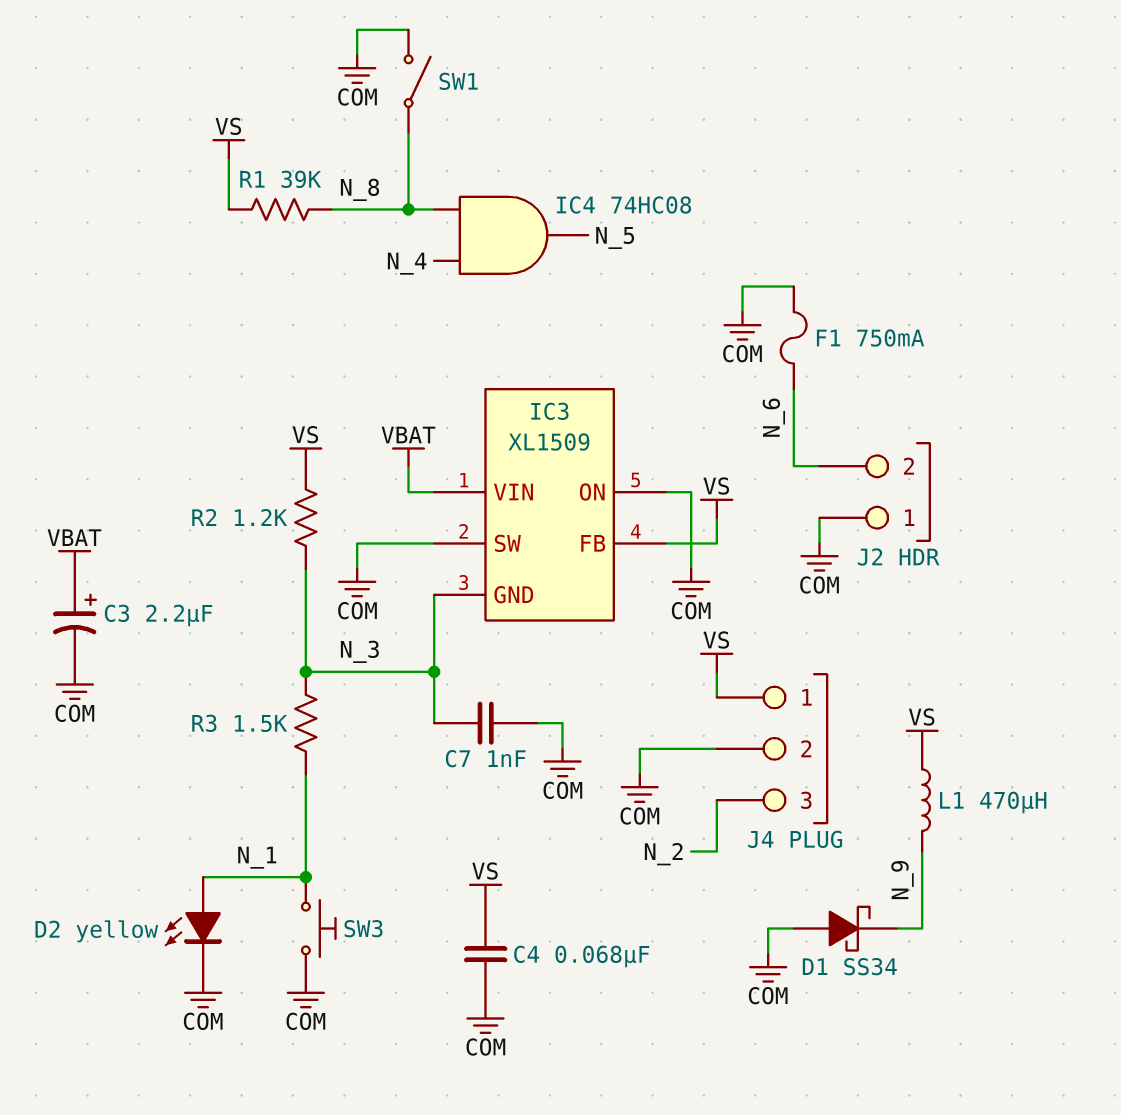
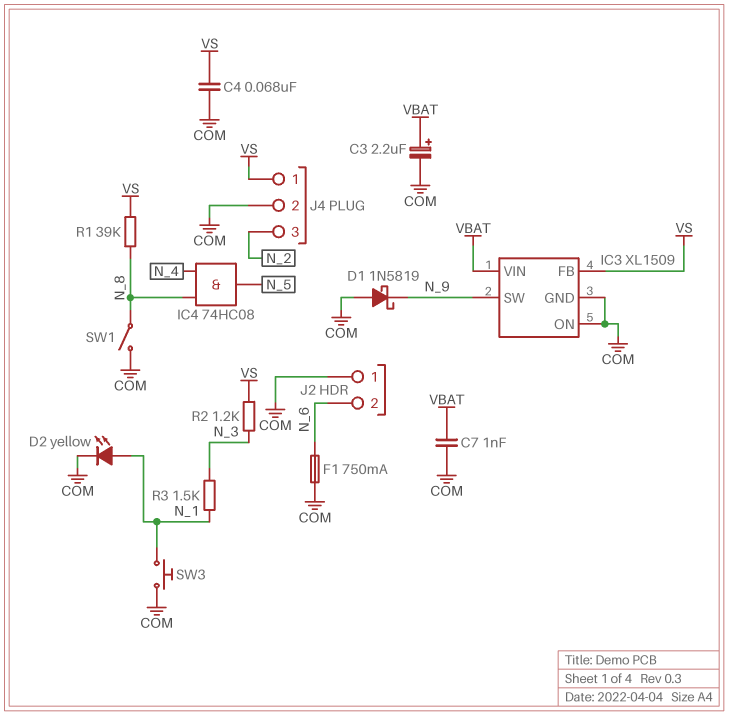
C7: 1nF (COM, N_3) -> 1nF (COM, VBAT)
D1: schottky SS34 (A COM, K N_9) -> schottky 1N5819 (A COM, K N_9)
IC3 pin GND: N_3 -> COM
IC3 pin SW: COM -> N_9
L1: 470uH (N_9, VS) -> none

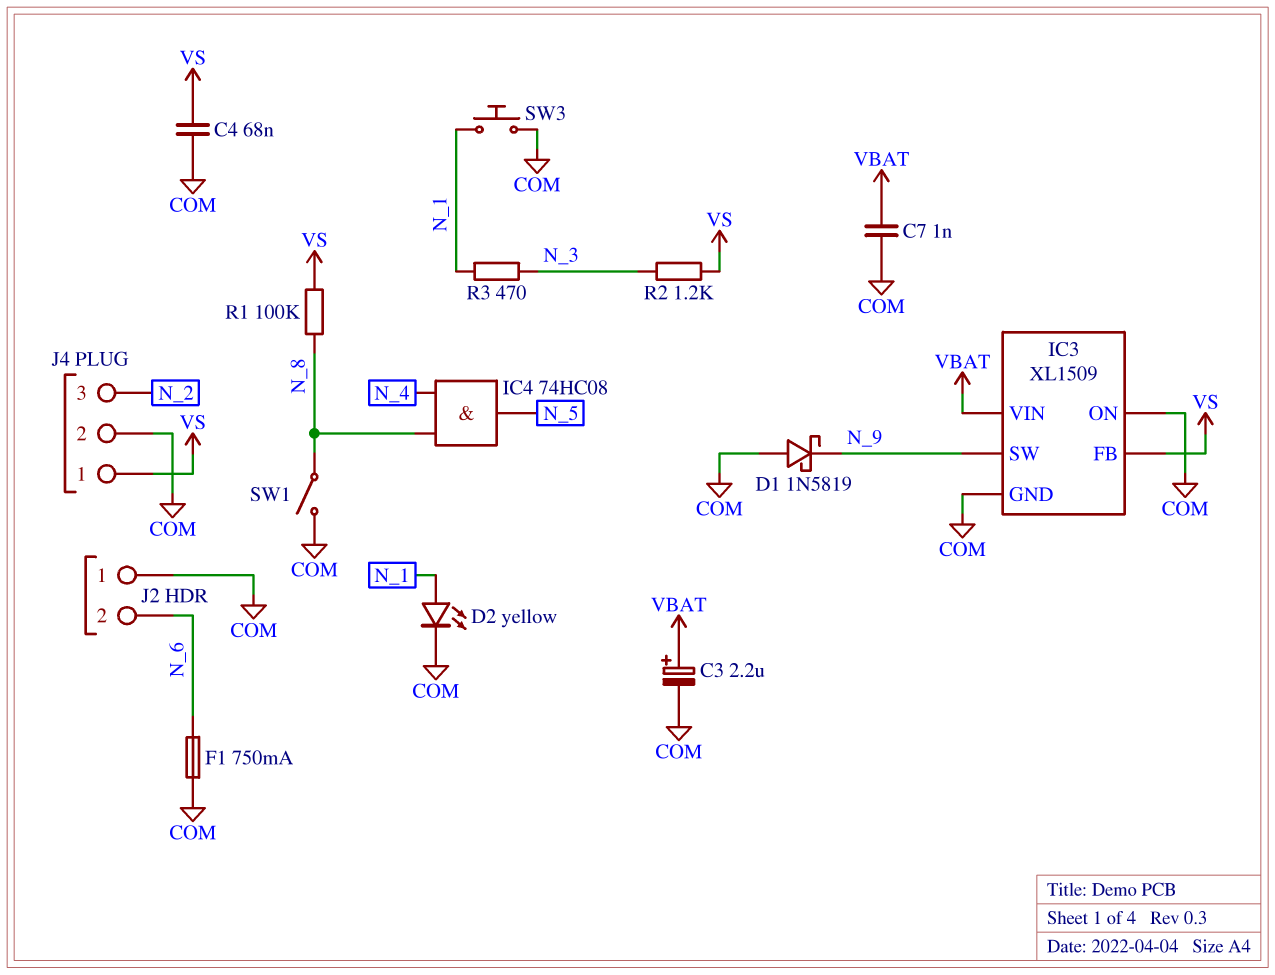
R1: 39k (N_8, VS) -> 100k (N_8, VS)
R3: 1.5k (N_1, N_3) -> 470 (N_1, N_3)

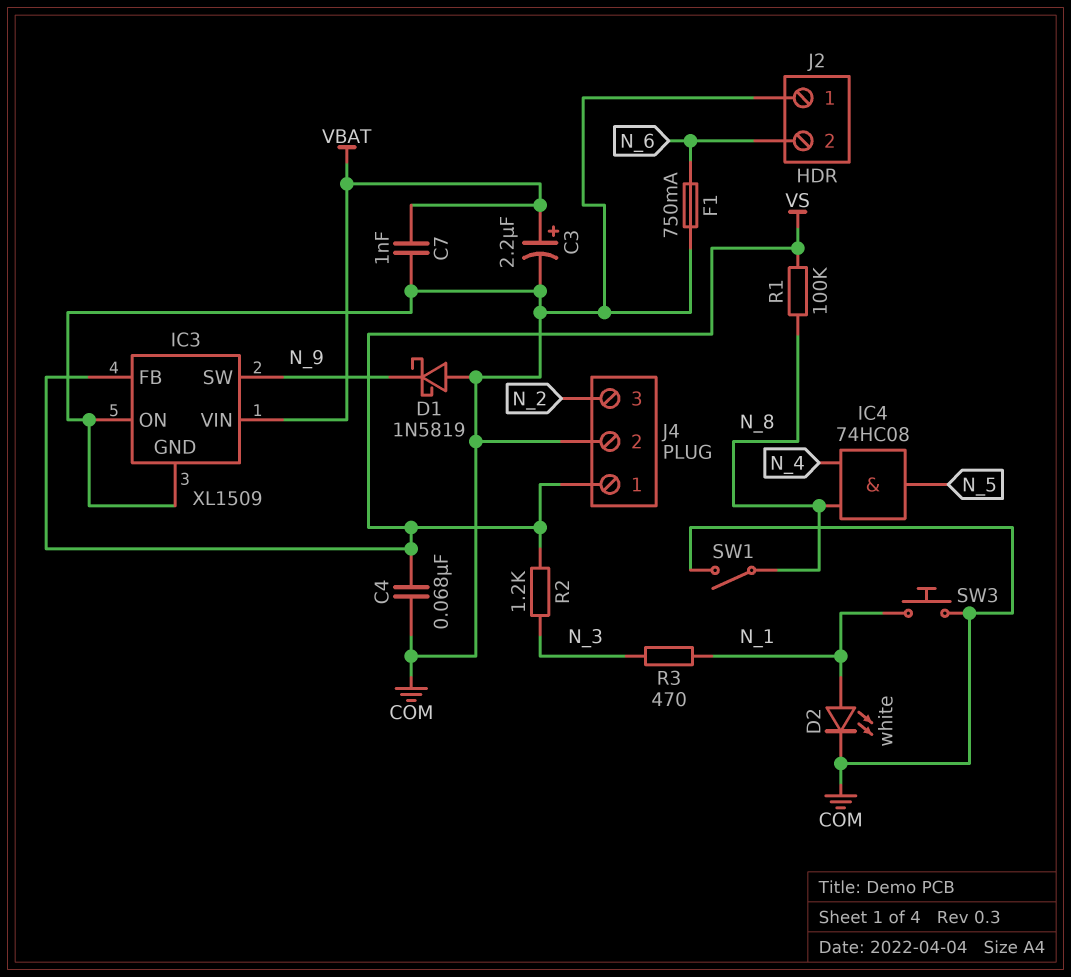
D2: LED yellow (A N_1, K COM) -> LED white (A N_1, K COM)

